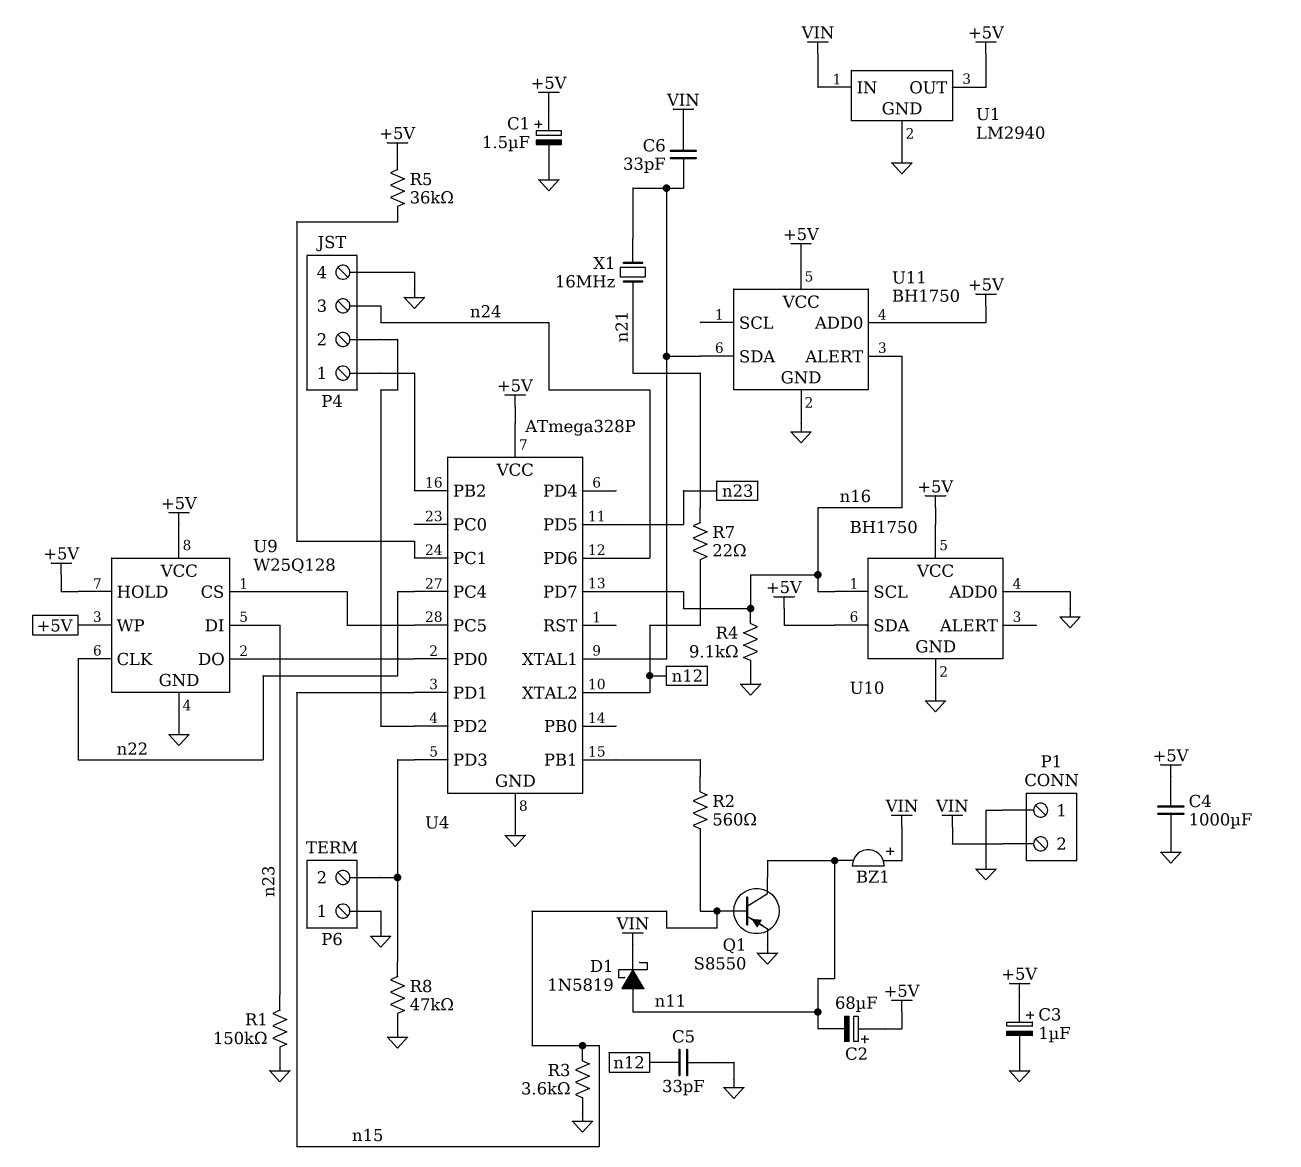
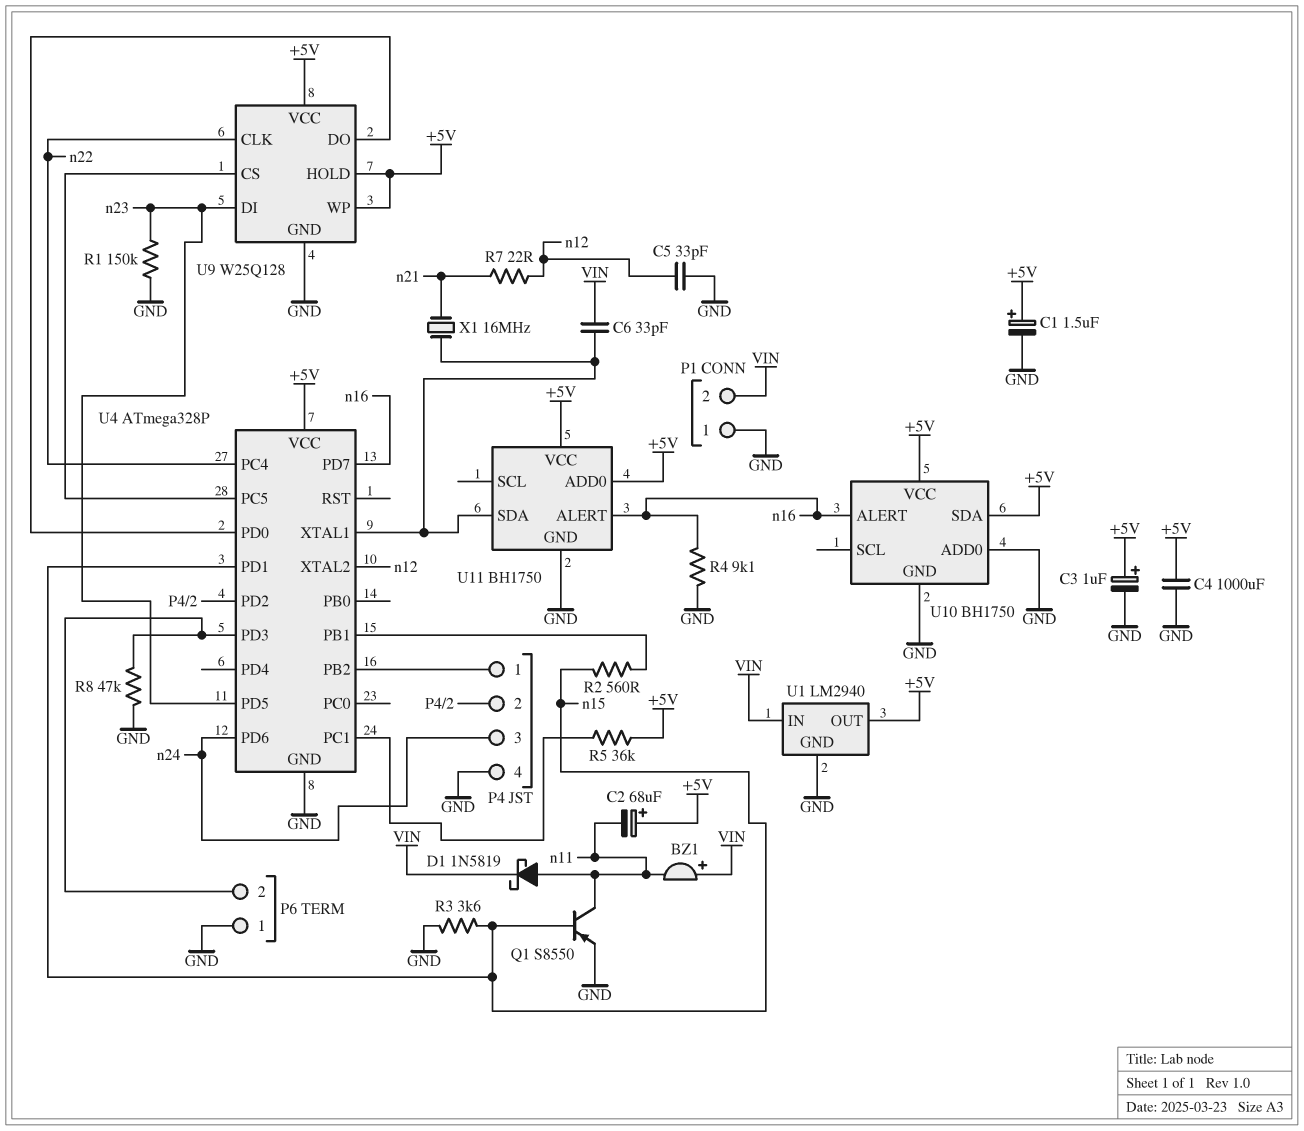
U10 pin ALERT: none -> n16
U10 pin SCL: n16 -> none

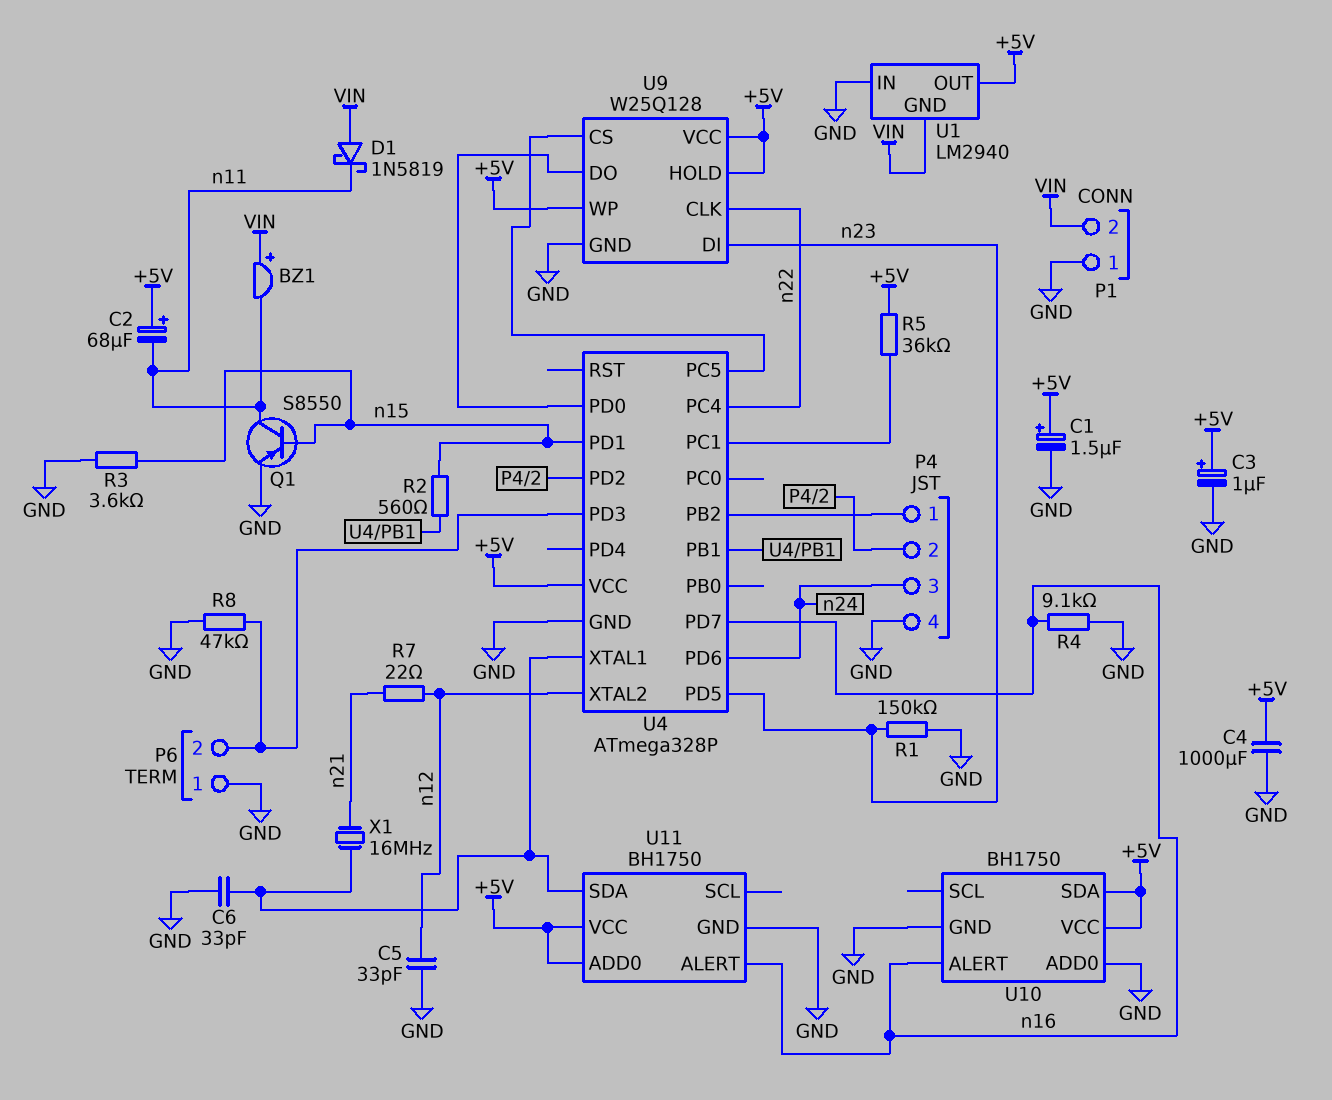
C6: 33pF (U4/XTAL1, VIN) -> 33pF (GND, U4/XTAL1)
D1: schottky 1N5819 (A n11, K VIN) -> schottky 1N5819 (A VIN, K n11)
U1 pin GND: GND -> VIN
U1 pin IN: VIN -> GND

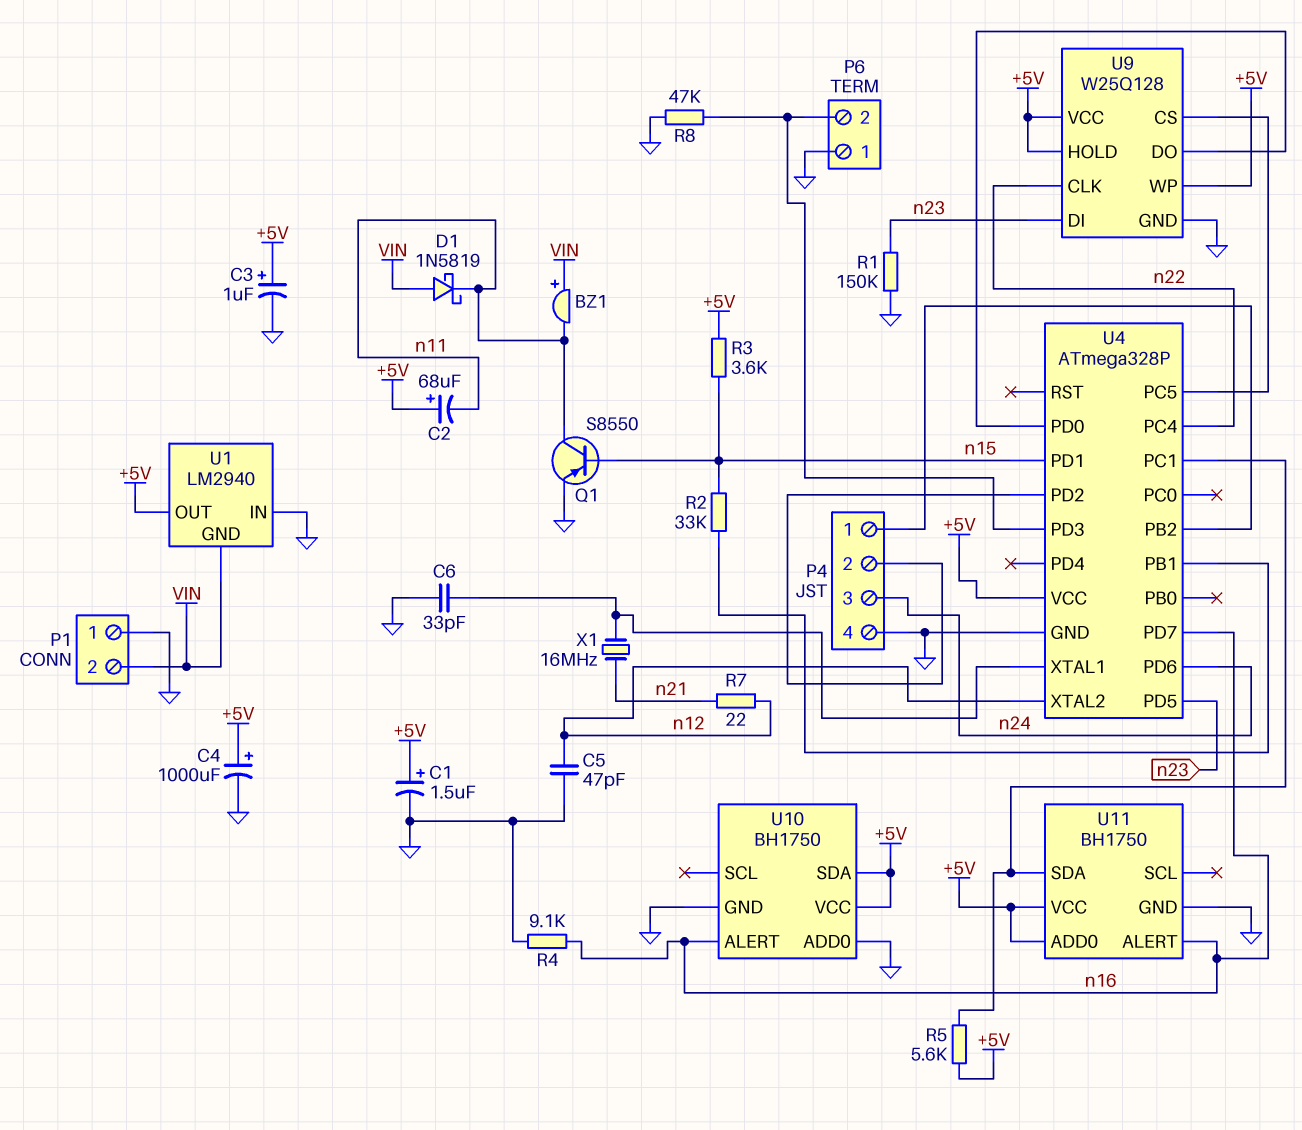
C4: 1000uF (+5V, GND) -> 1000uF (plus +5V, minus GND)
C5: 33pF (GND, n12) -> 47pF (GND, n12)
R2: 560 (U4/PB1, n15) -> 33k (U4/PB1, n15)
R3: 3.6k (GND, n15) -> 3.6k (+5V, n15)
R5: 36k (+5V, U4/PC1) -> 5.6k (+5V, U4/PC1)
U11 pin SDA: U4/XTAL1 -> U4/PC1

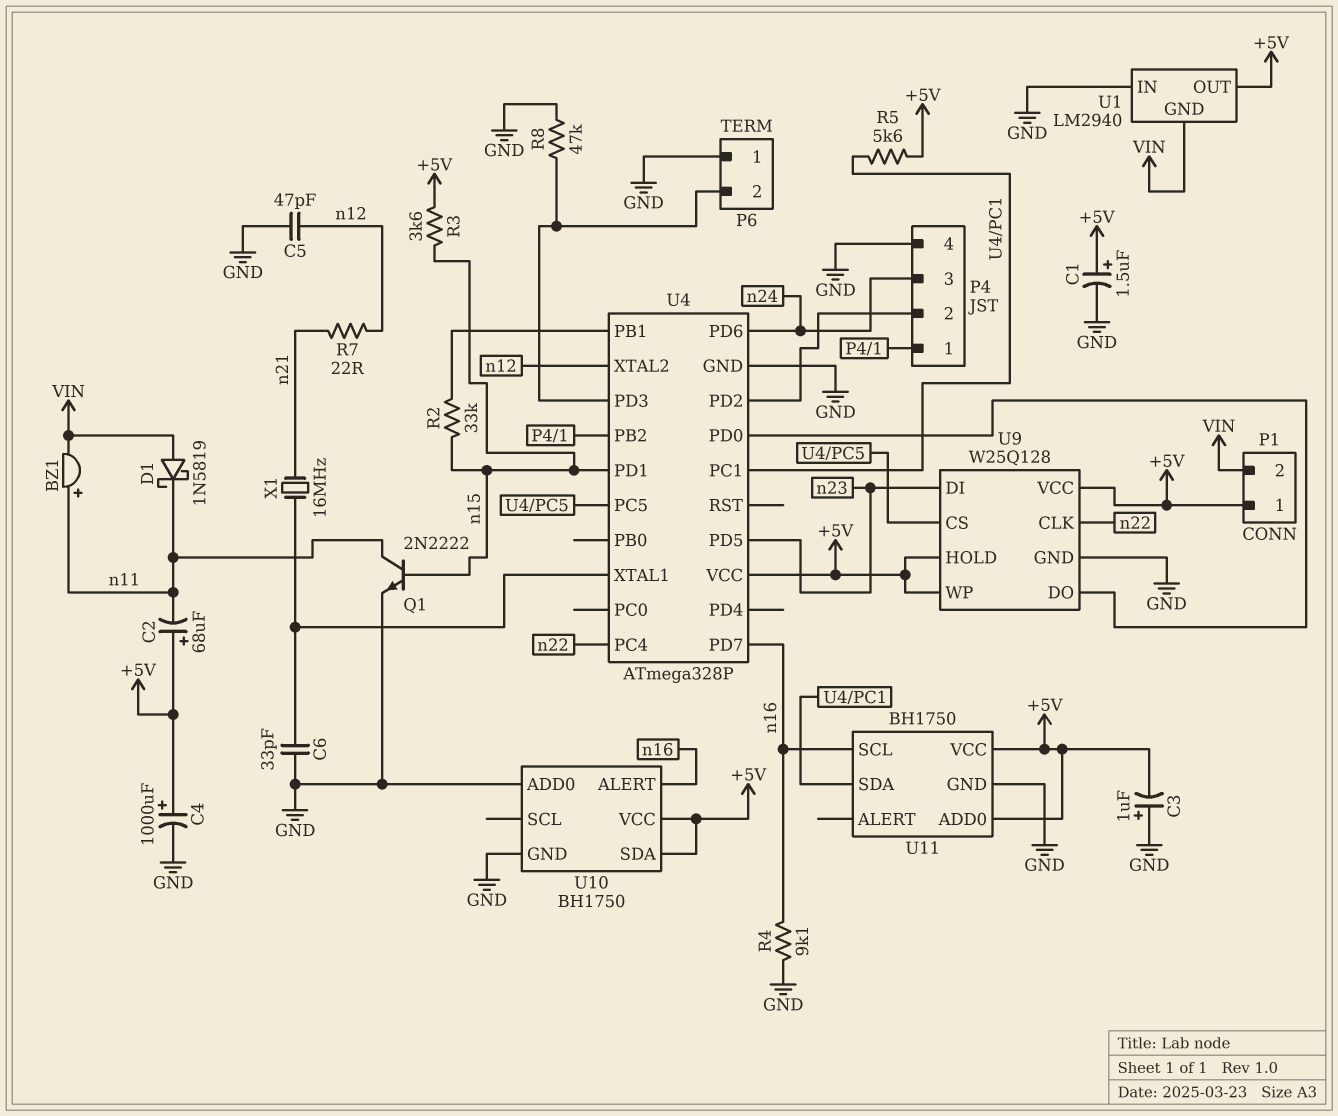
BZ1: buzzer (plus VIN, minus n11) -> buzzer (plus n11, minus VIN)
C3: 1uF (plus +5V, minus GND) -> 1uF (plus GND, minus +5V)
P1 pin 1: GND -> +5V
Q1: PNP S8550 (B n15, C n11, E GND) -> NPN 2N2222 (B n15, C n11, E GND)
R1: 150k (GND, n23) -> none
U11 pin ALERT: n16 -> none
U11 pin SCL: none -> n16

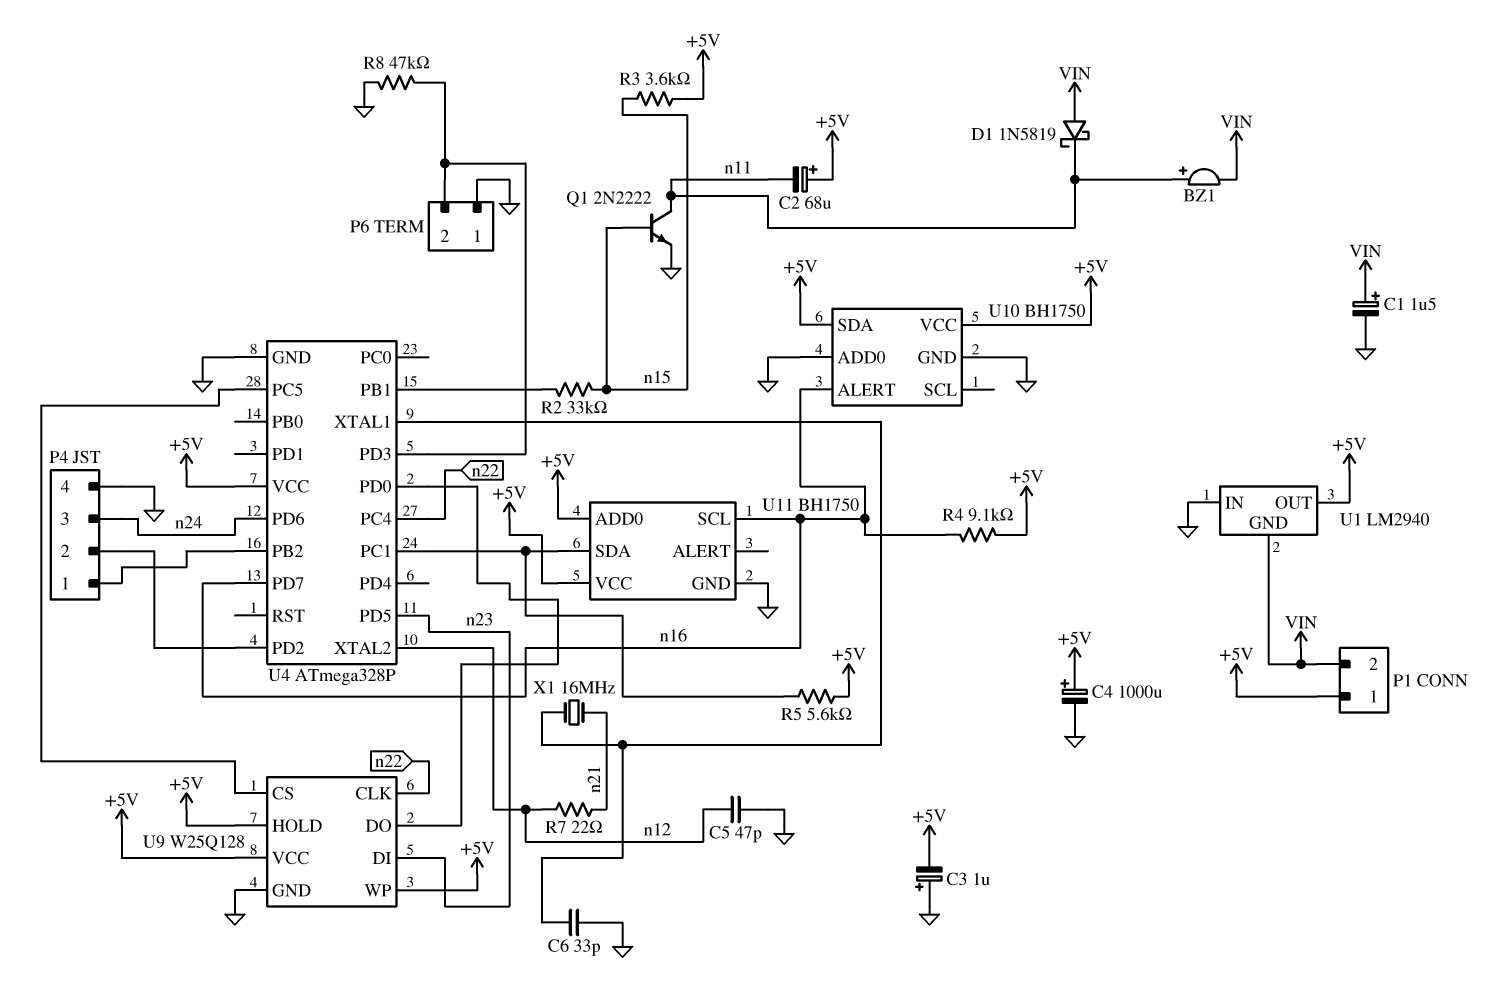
C1: 1.5uF (plus +5V, minus GND) -> 1.5uF (plus VIN, minus GND)
R4: 9.1k (GND, n16) -> 9.1k (+5V, n16)
U4 pin PD1: n15 -> none

